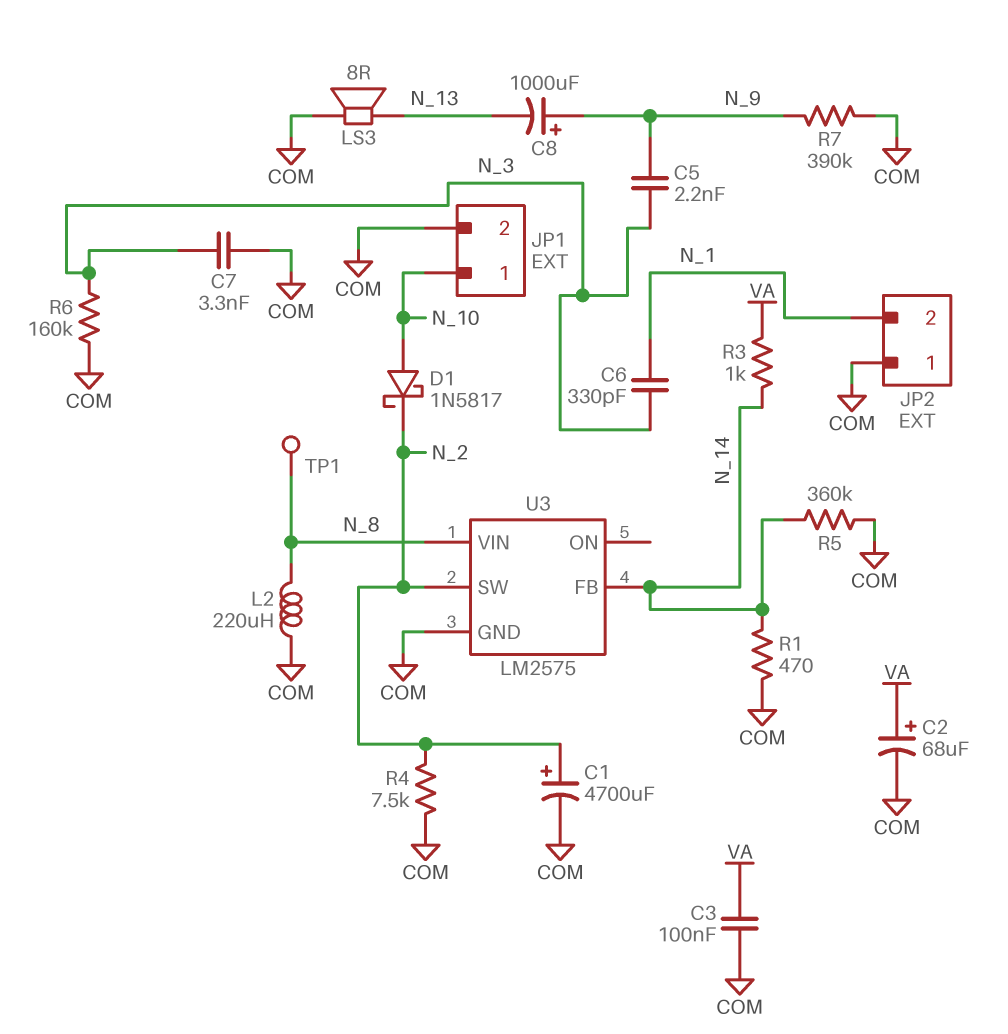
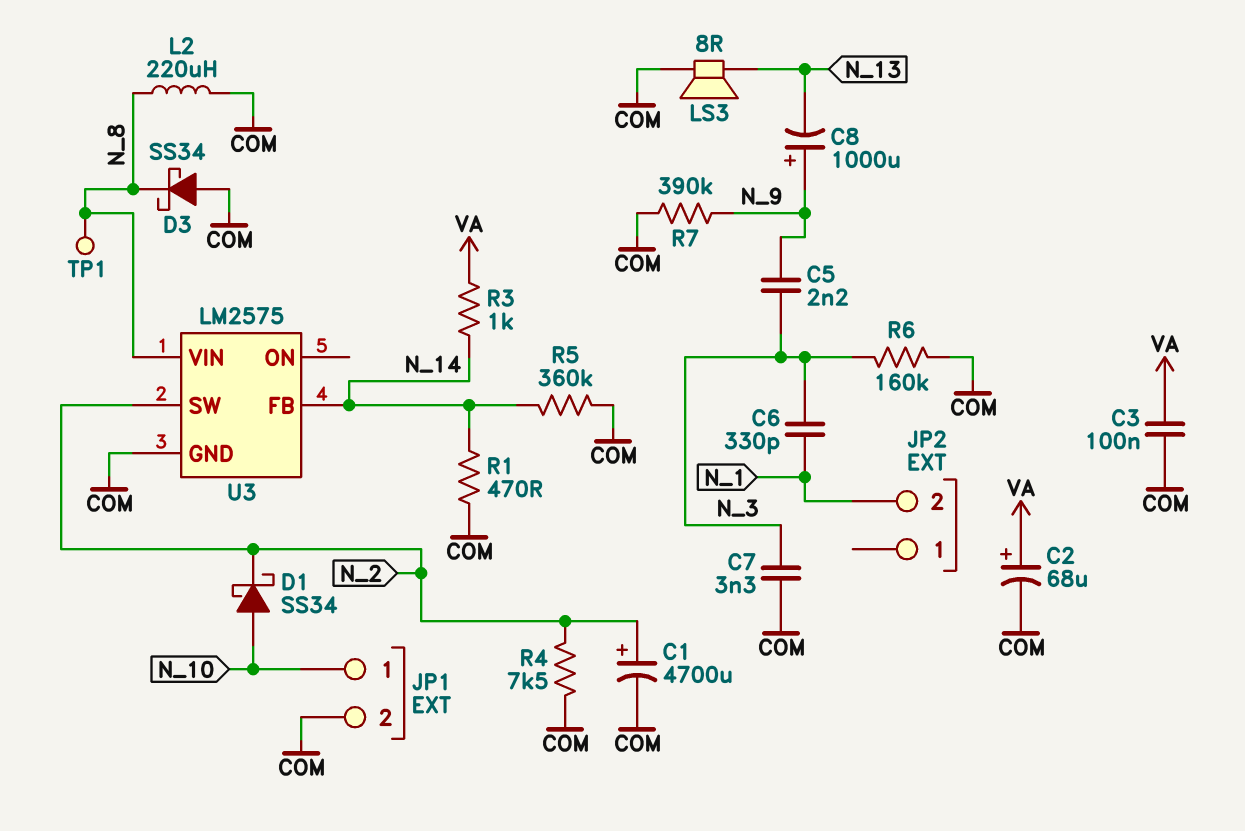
D1: schottky 1N5817 (A N_10, K N_2) -> schottky SS34 (A N_10, K N_2)
D3: none -> schottky SS34 (A COM, K N_8)
JP2 pin 1: COM -> none

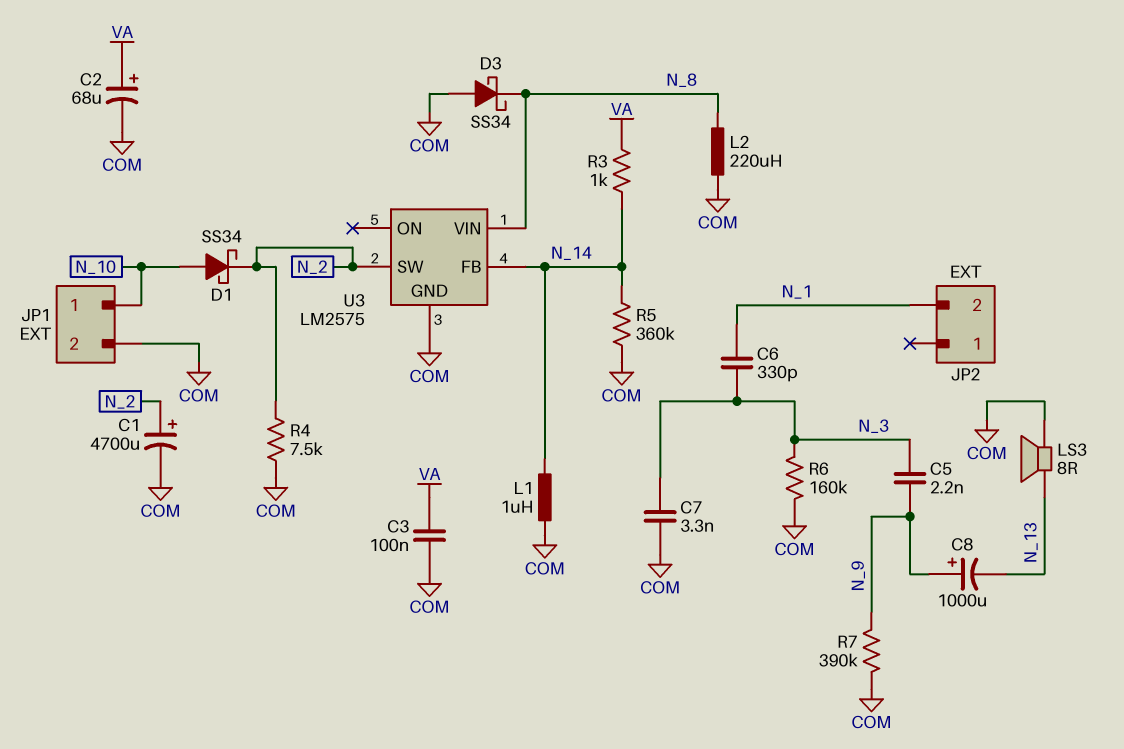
L1: none -> 1uH (COM, N_14)
R1: 470 (COM, N_14) -> none
TP1: test point (N_8) -> none

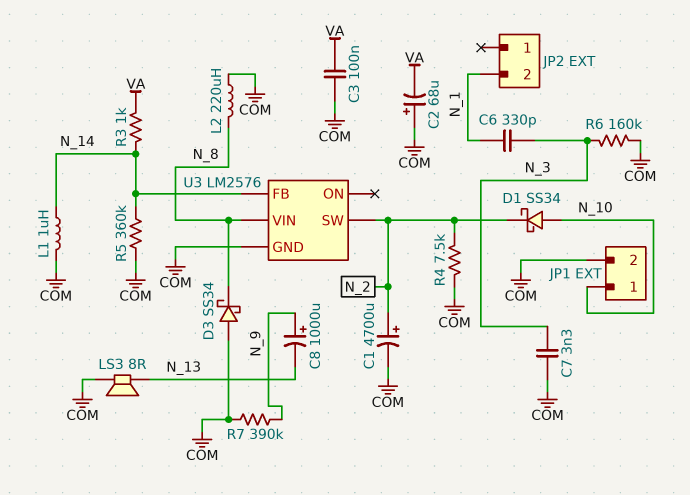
C2: 68uF (plus VA, minus COM) -> 68uF (plus COM, minus VA)
C5: 2.2nF (N_3, N_9) -> none
U3: LM2575 -> LM2576

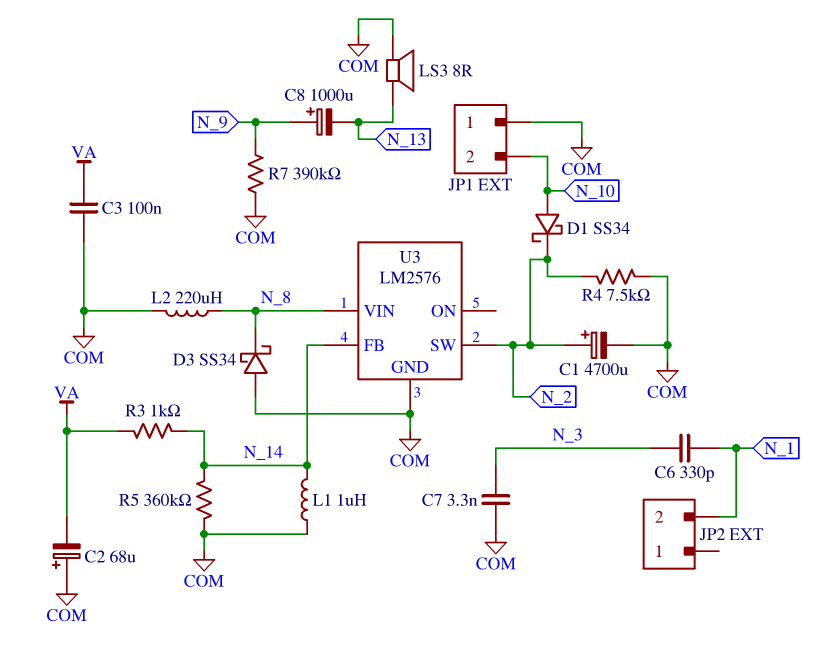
JP1 pin 1: N_10 -> COM
JP1 pin 2: COM -> N_10
R6: 160k (COM, N_3) -> none

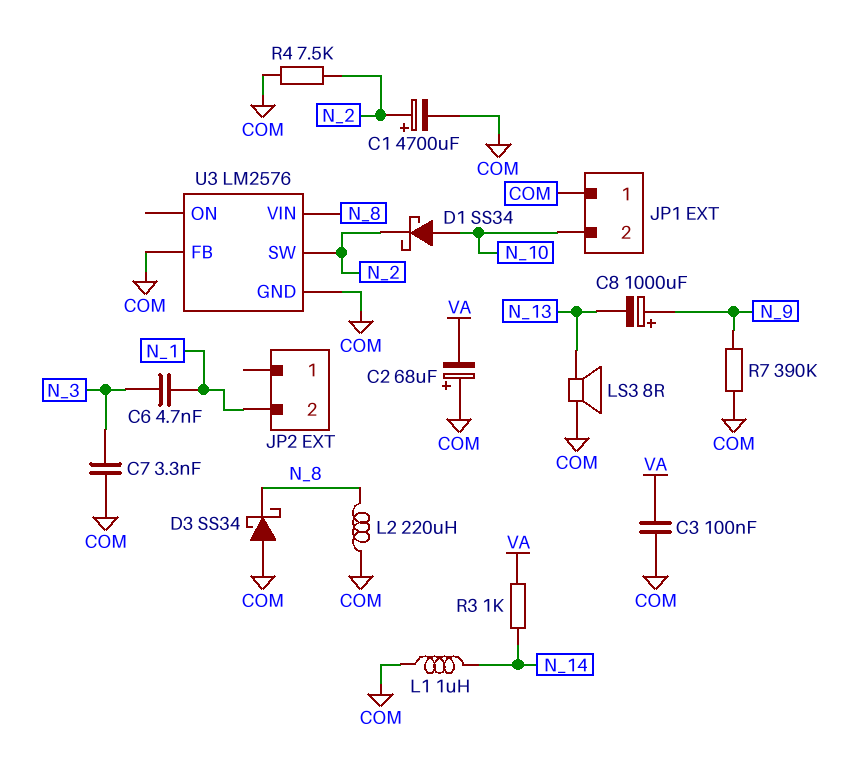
C6: 330pF (N_1, N_3) -> 4.7nF (N_1, N_3)
R5: 360k (COM, N_14) -> none
U3 pin FB: N_14 -> COM

